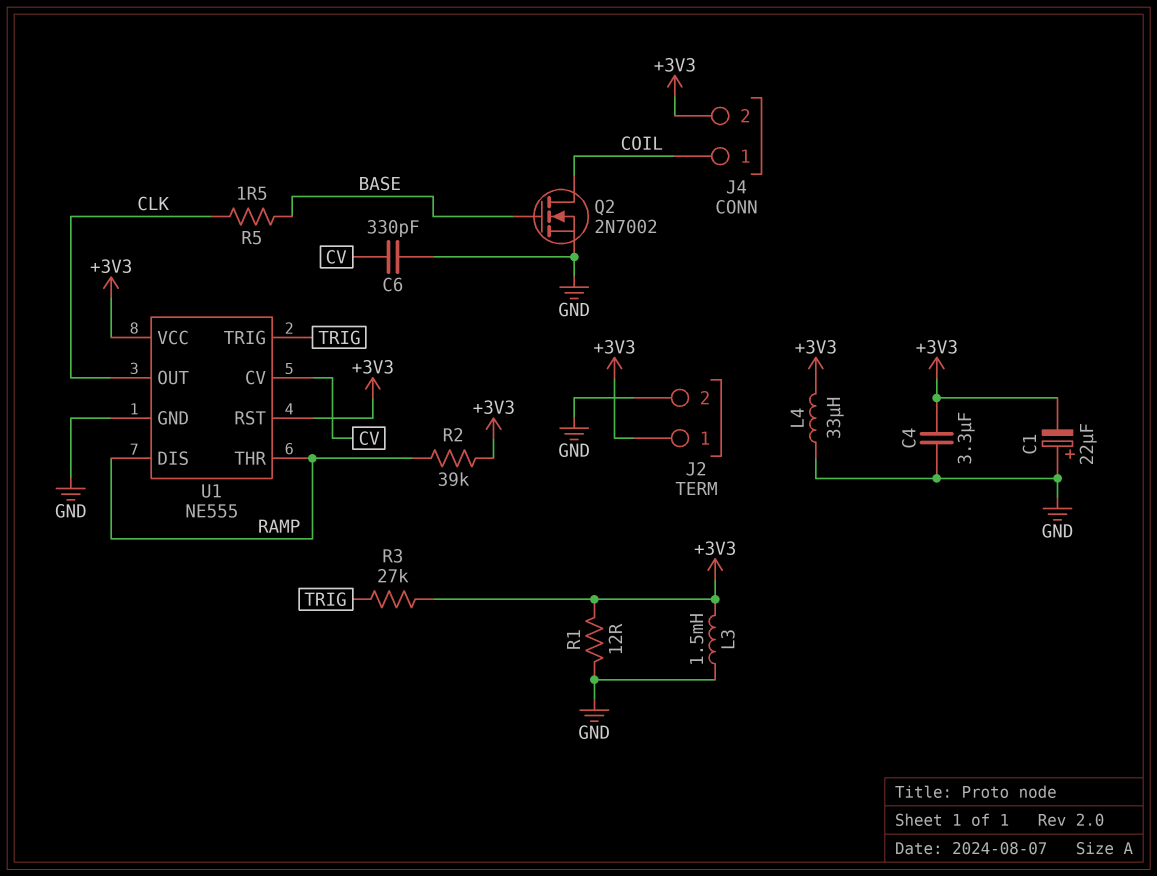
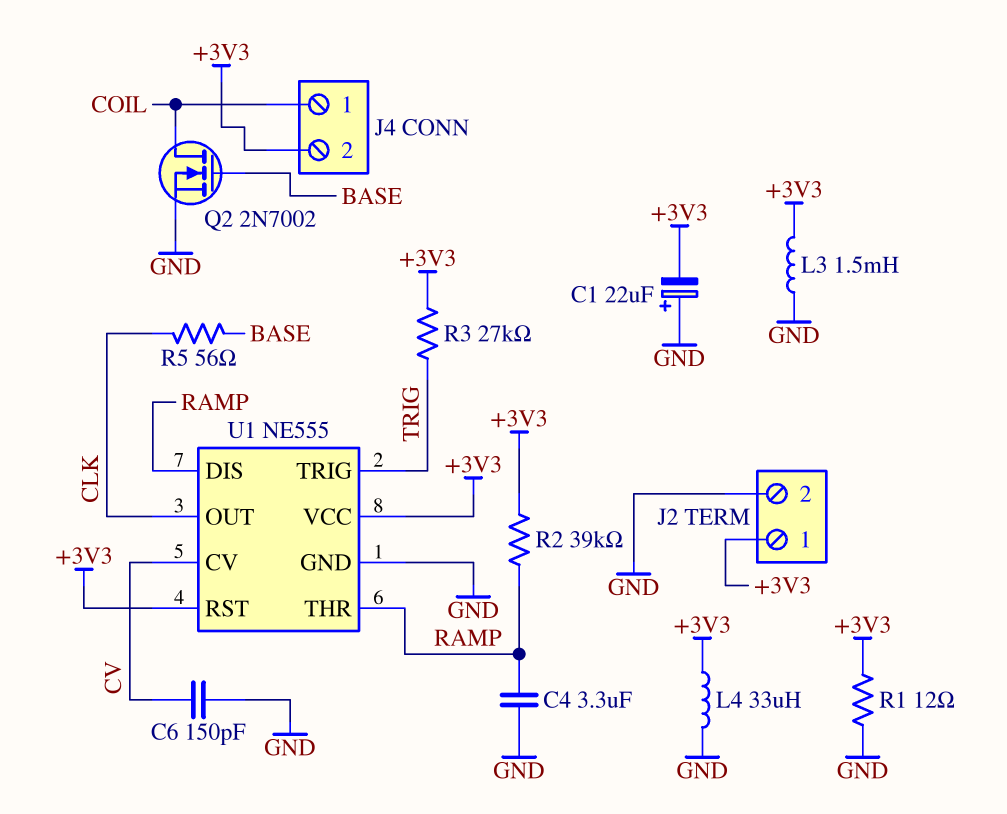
C4: 3.3uF (+3V3, GND) -> 3.3uF (GND, RAMP)
C6: 330pF (CV, GND) -> 150pF (CV, GND)
R5: 1.5 (BASE, CLK) -> 56 (BASE, CLK)

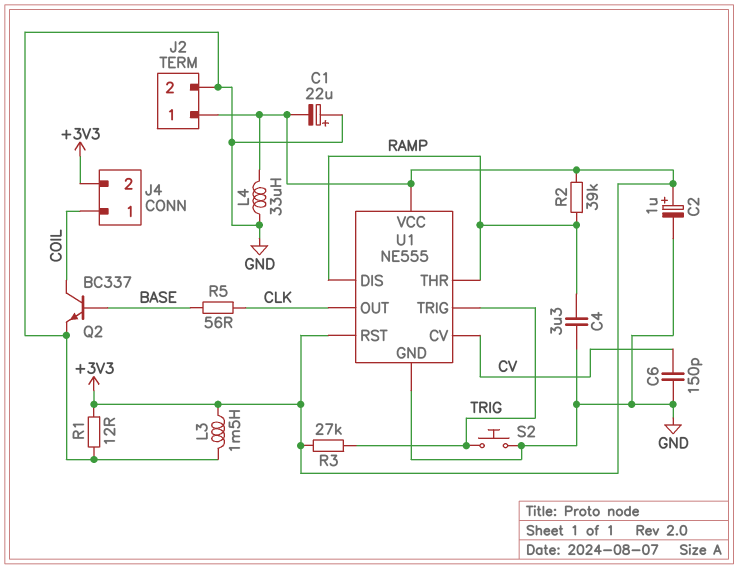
C2: none -> 1uF (plus +3V3, minus GND)
Q2: NMOS 2N7002 (G BASE, D COIL, S GND) -> NPN BC337 (B BASE, C COIL, E GND)
S2: none -> button (GND, TRIG)

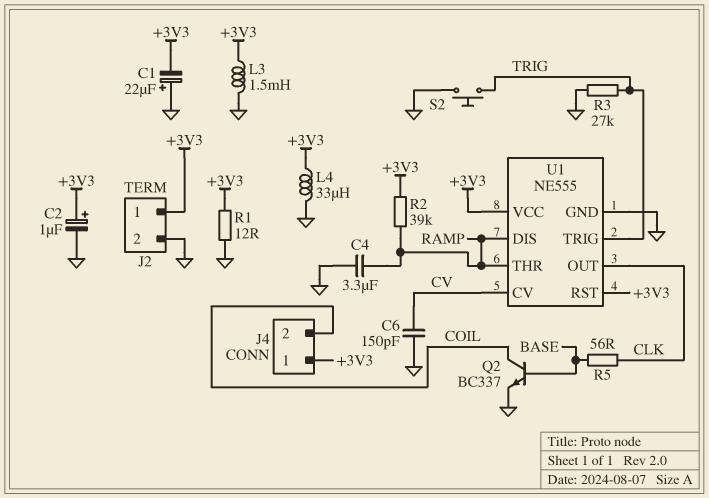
J4 pin 1: COIL -> +3V3
J4 pin 2: +3V3 -> COIL
R3: 27k (+3V3, TRIG) -> 27k (GND, TRIG)

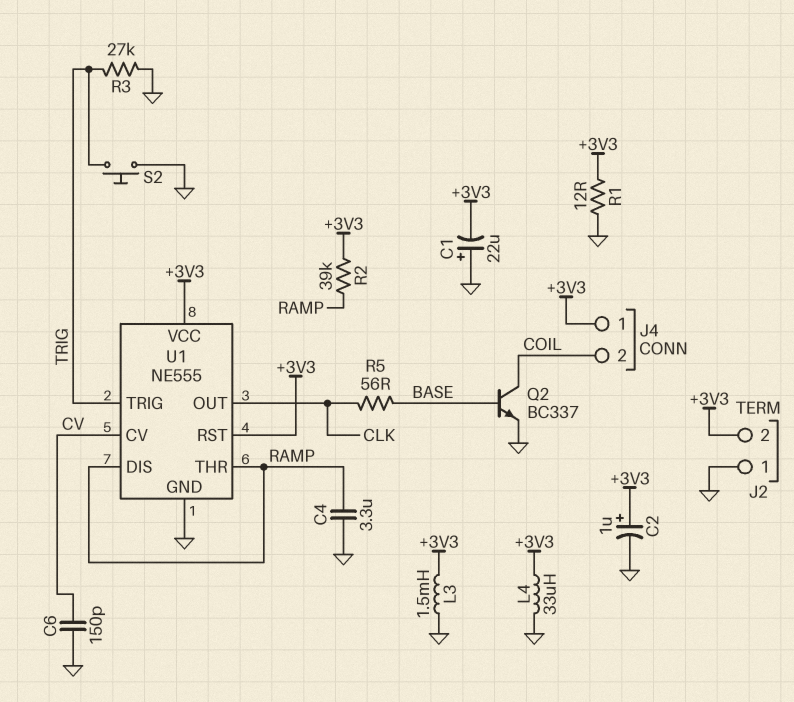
J2 pin 1: +3V3 -> GND
J2 pin 2: GND -> +3V3

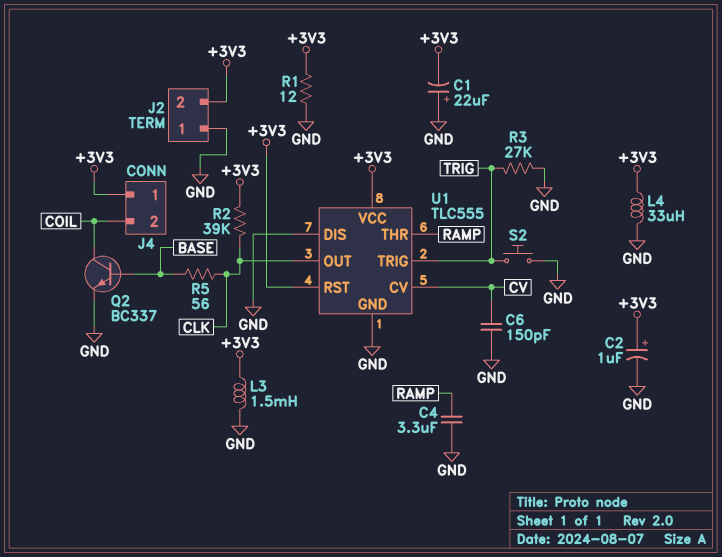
R2: 39k (+3V3, RAMP) -> 39k (+3V3, CLK)
U1: NE555 -> TLC555
U1 pin DIS: RAMP -> GND

